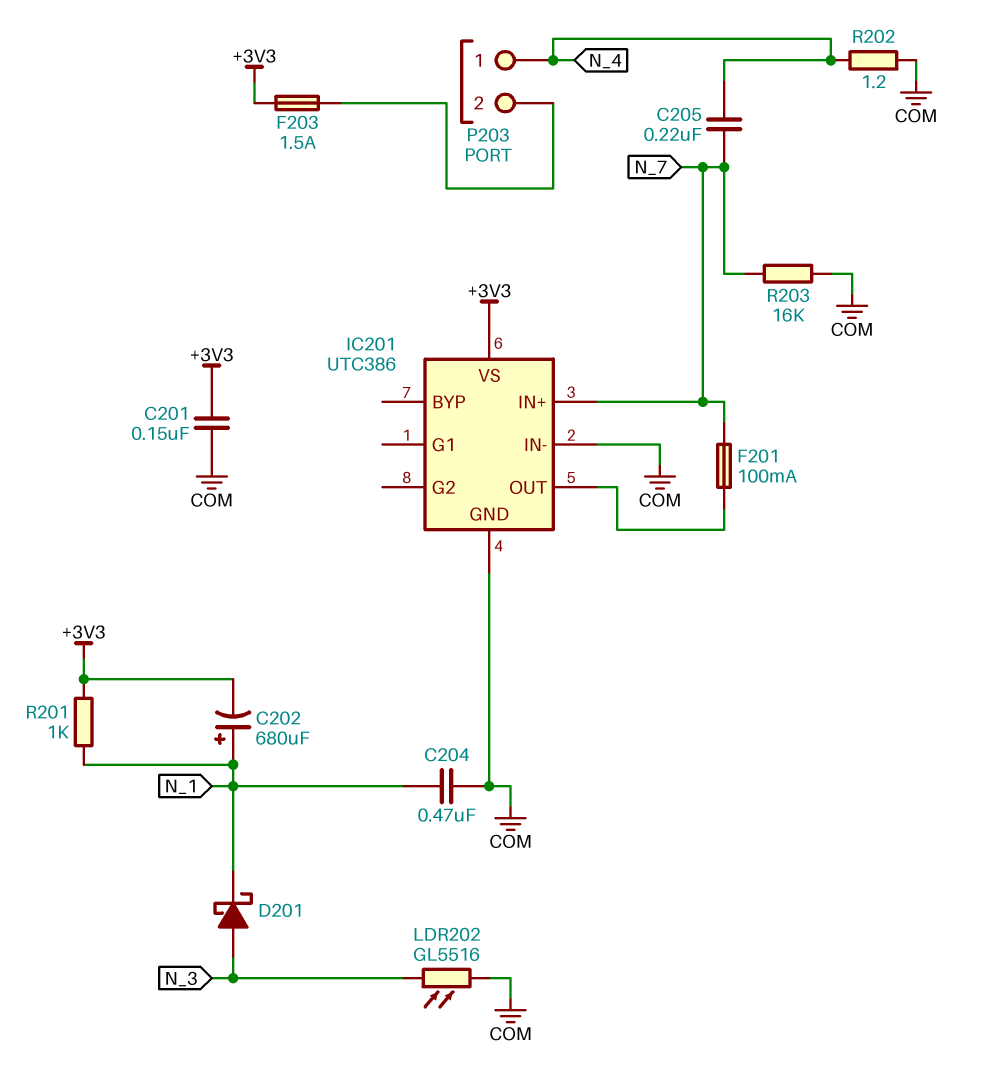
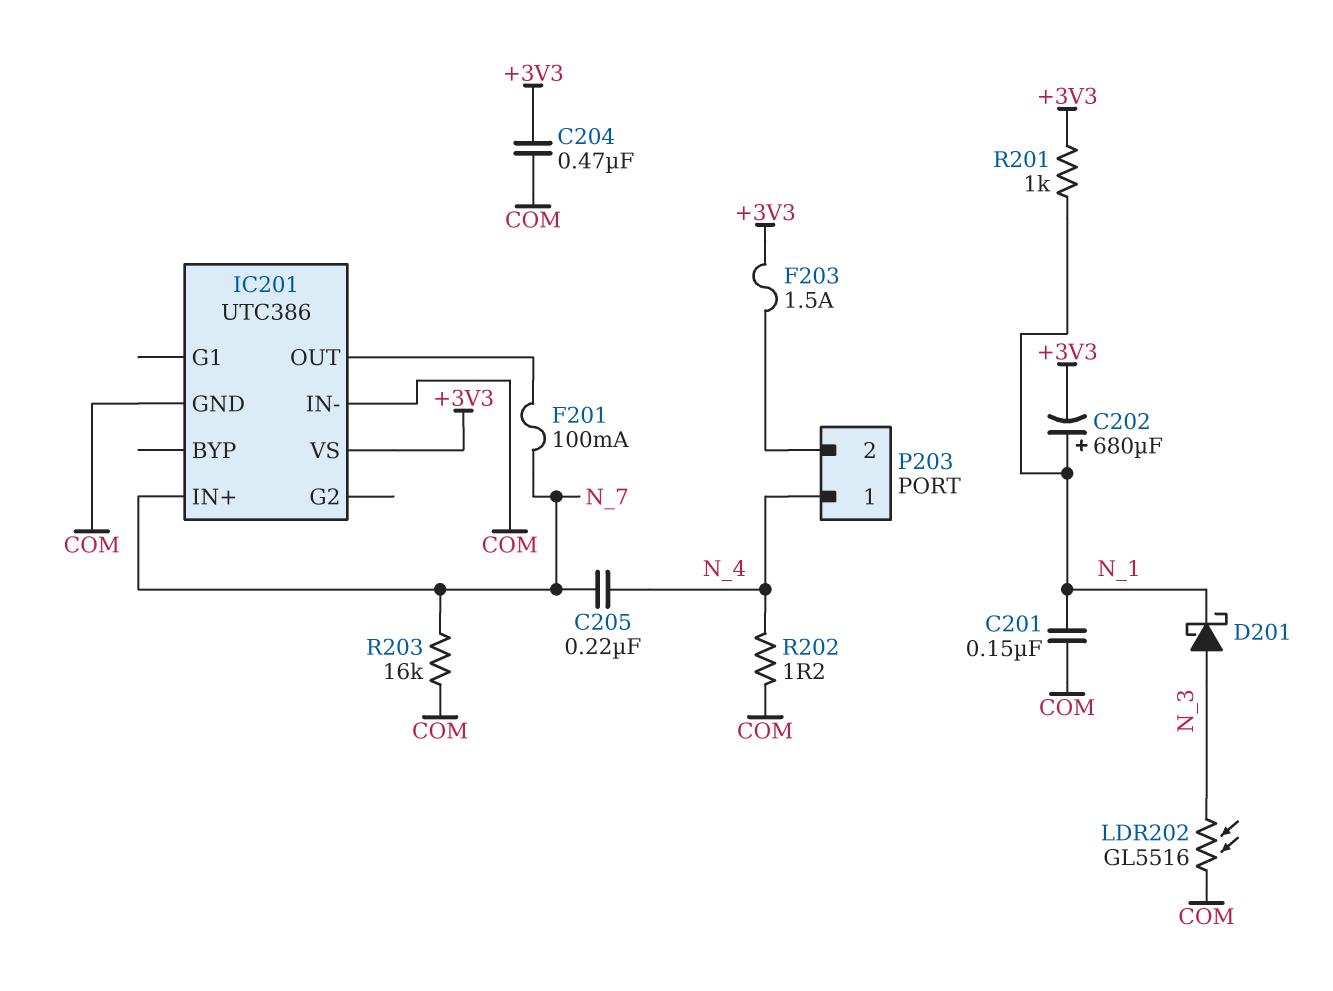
C201: 150nF (+3V3, COM) -> 150nF (COM, N_1)
C204: 470nF (COM, N_1) -> 470nF (+3V3, COM)

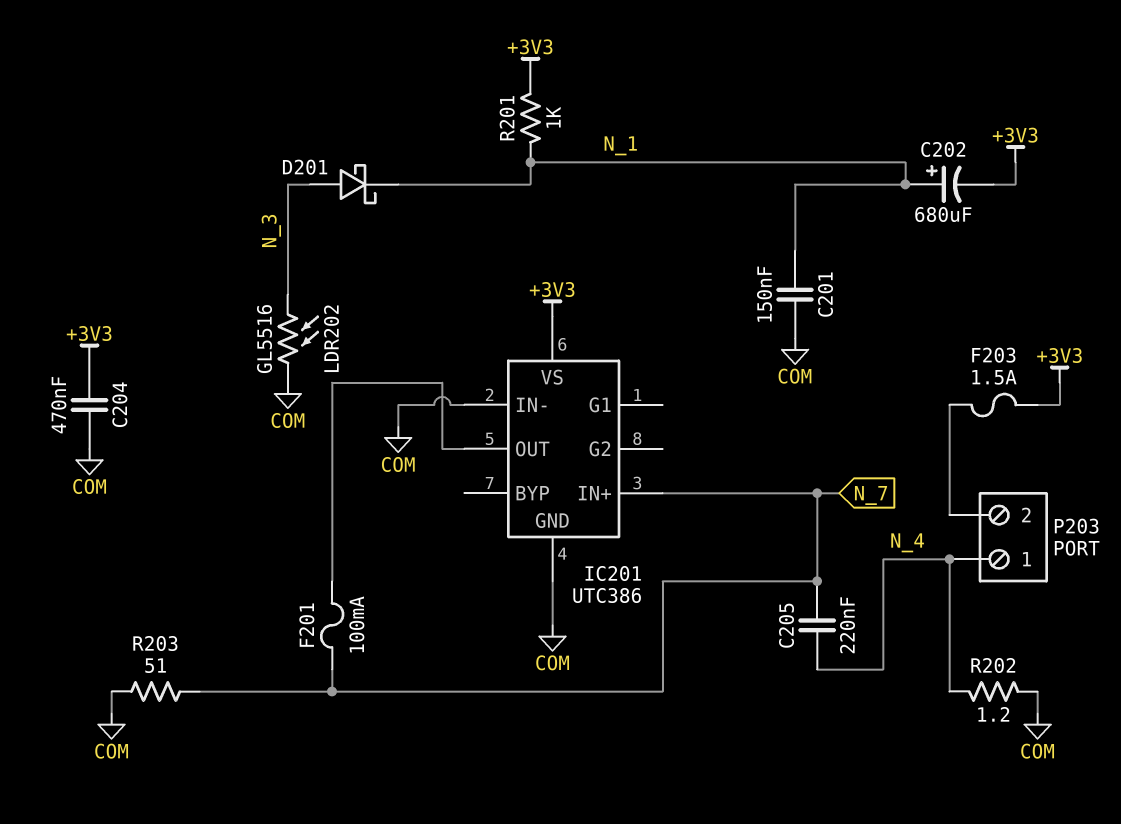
R203: 16k (COM, N_7) -> 51 (COM, N_7)

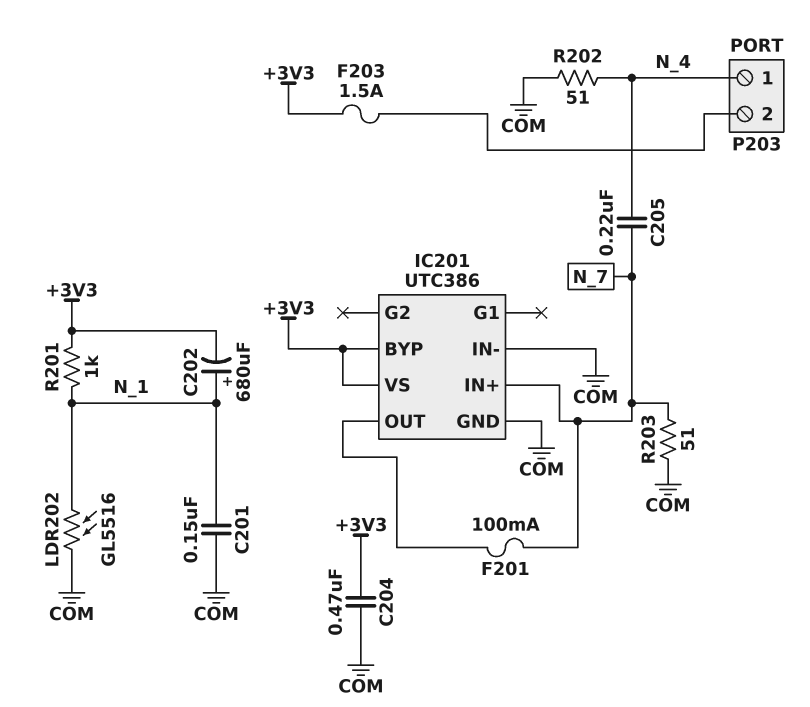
D201: schottky (A N_3, K N_1) -> none
IC201 pin BYP: none -> +3V3
LDR202: GL5516 (COM, N_3) -> GL5516 (COM, N_1)
R202: 1.2 (COM, N_4) -> 51 (COM, N_4)

